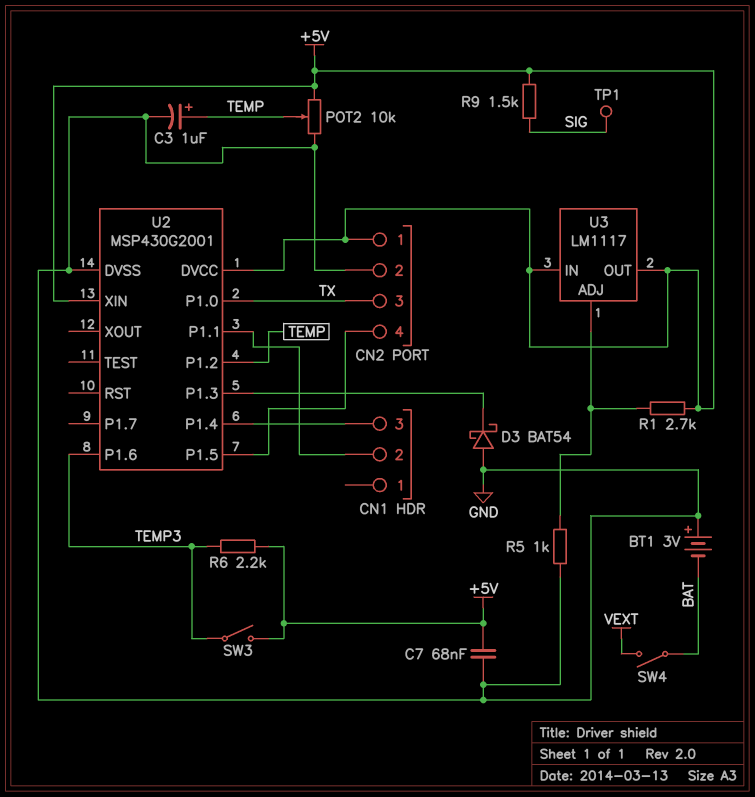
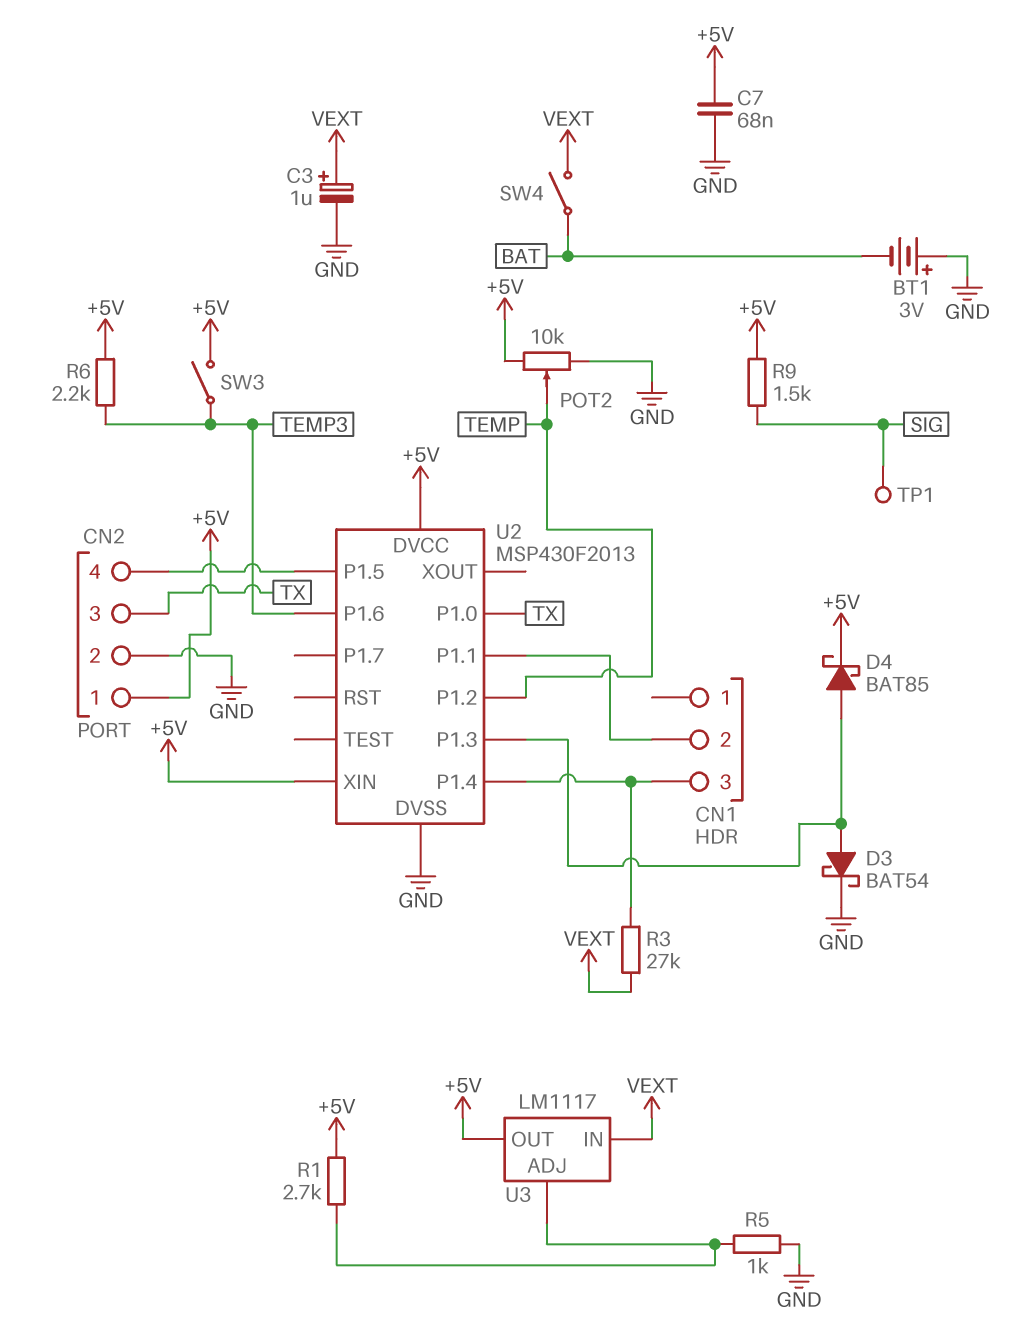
C3: 1uF (plus TEMP, minus GND) -> 1uF (plus VEXT, minus GND)
D3: schottky BAT54 (A GND, K U2/P1.3) -> schottky BAT54 (A U2/P1.3, K GND)
D4: none -> schottky BAT85 (A U2/P1.3, K +5V)
R3: none -> 27k (CN1/3, VEXT)
U2: MSP430G2001 -> MSP430F2013
U3 pin IN: +5V -> VEXT

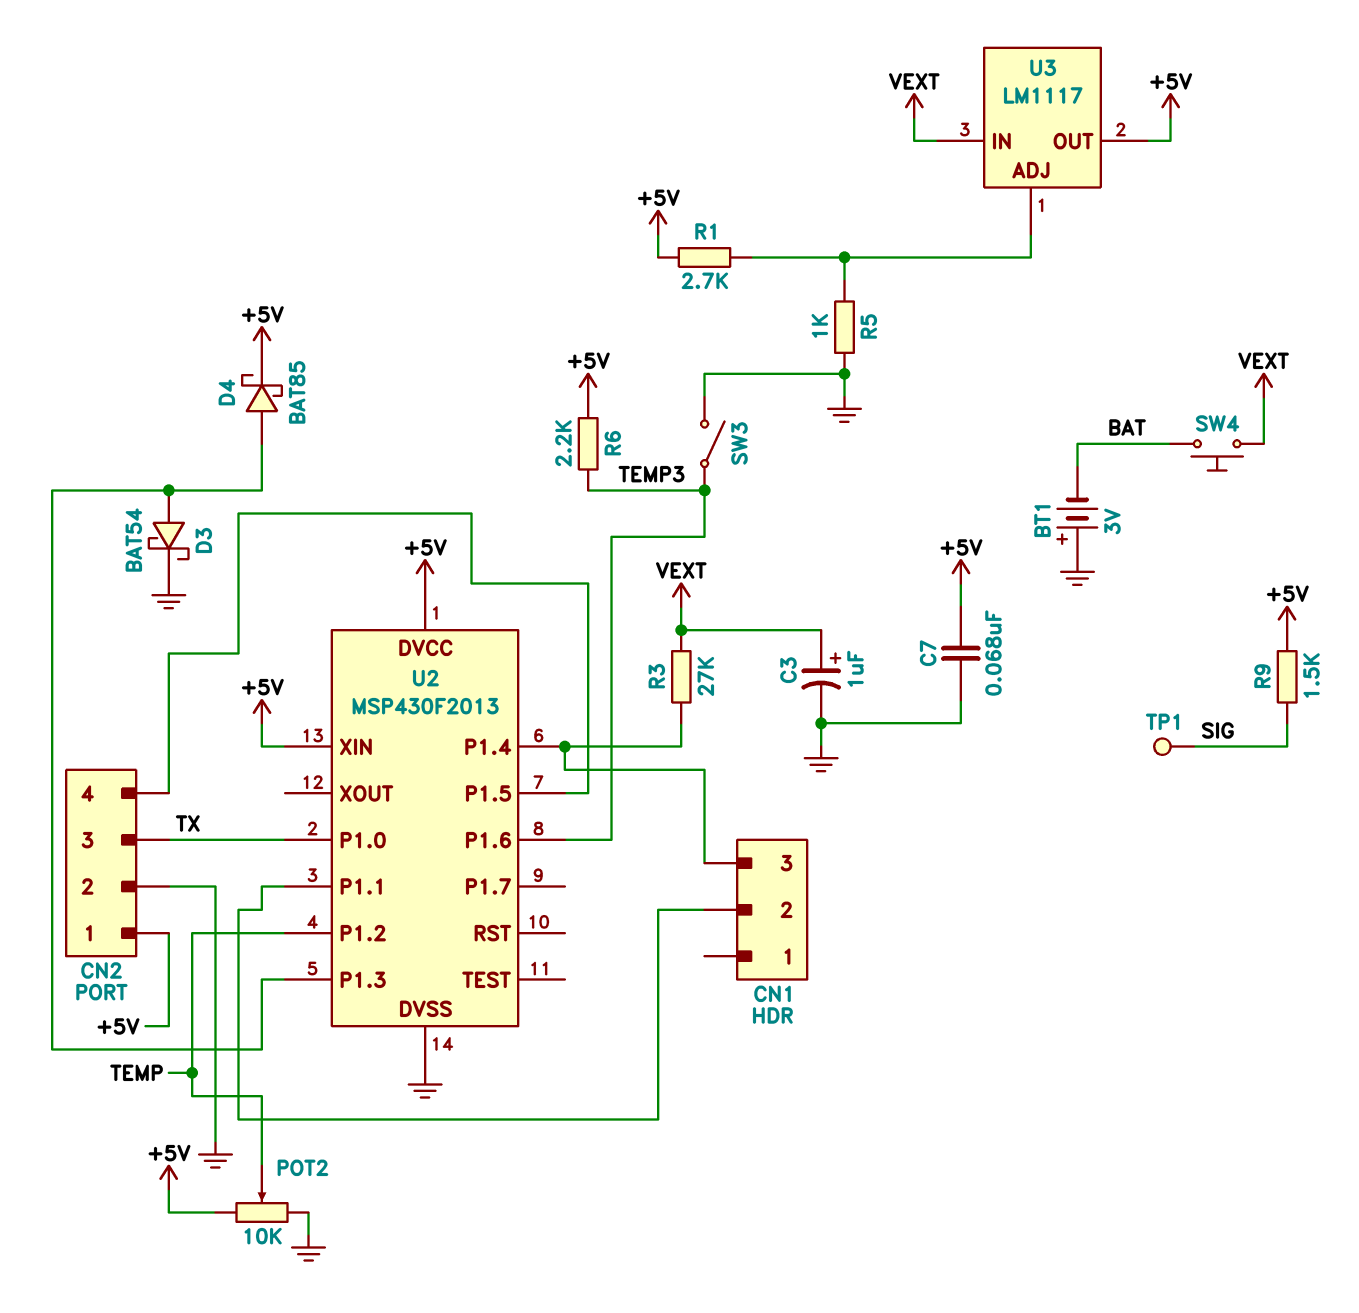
SW3: switch (+5V, TEMP3) -> switch (GND, TEMP3)
SW4: switch (BAT, VEXT) -> button (BAT, VEXT)

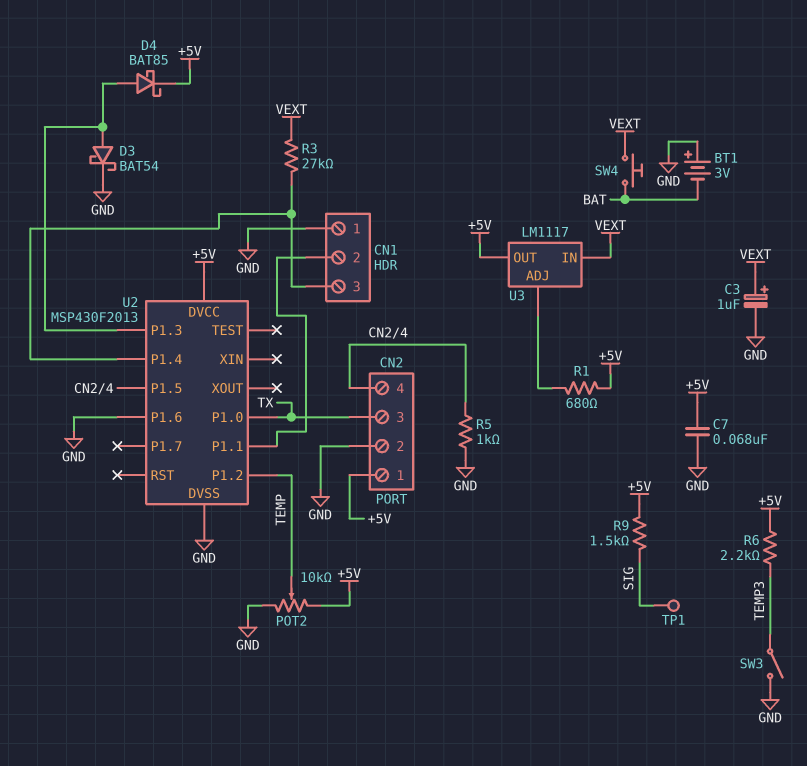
CN1 pin 1: none -> GND
R1: 2.7k (+5V, U3/ADJ) -> 680 (+5V, U3/ADJ)
R5: 1k (GND, U3/ADJ) -> 1k (CN2/4, GND)
U2 pin P1.6: TEMP3 -> GND
U2 pin XIN: +5V -> none

